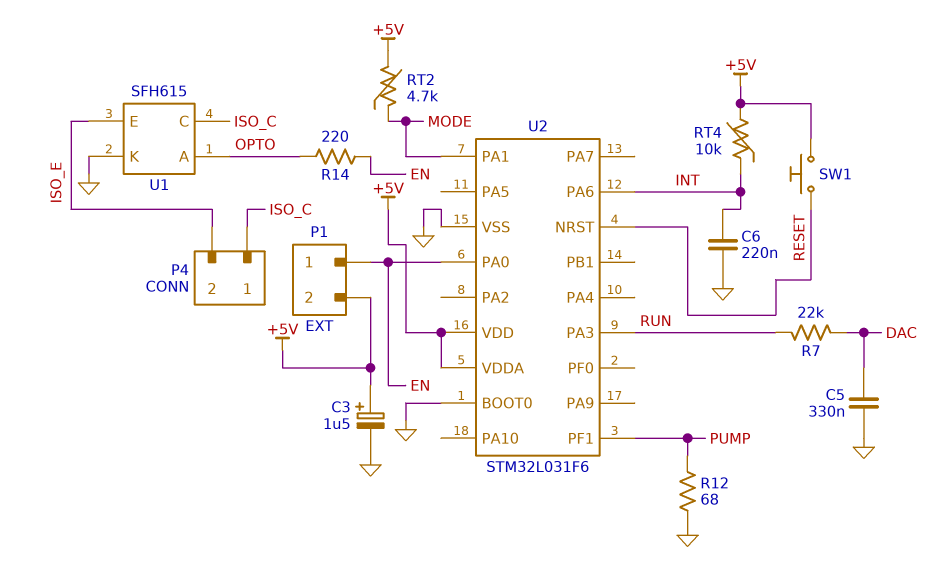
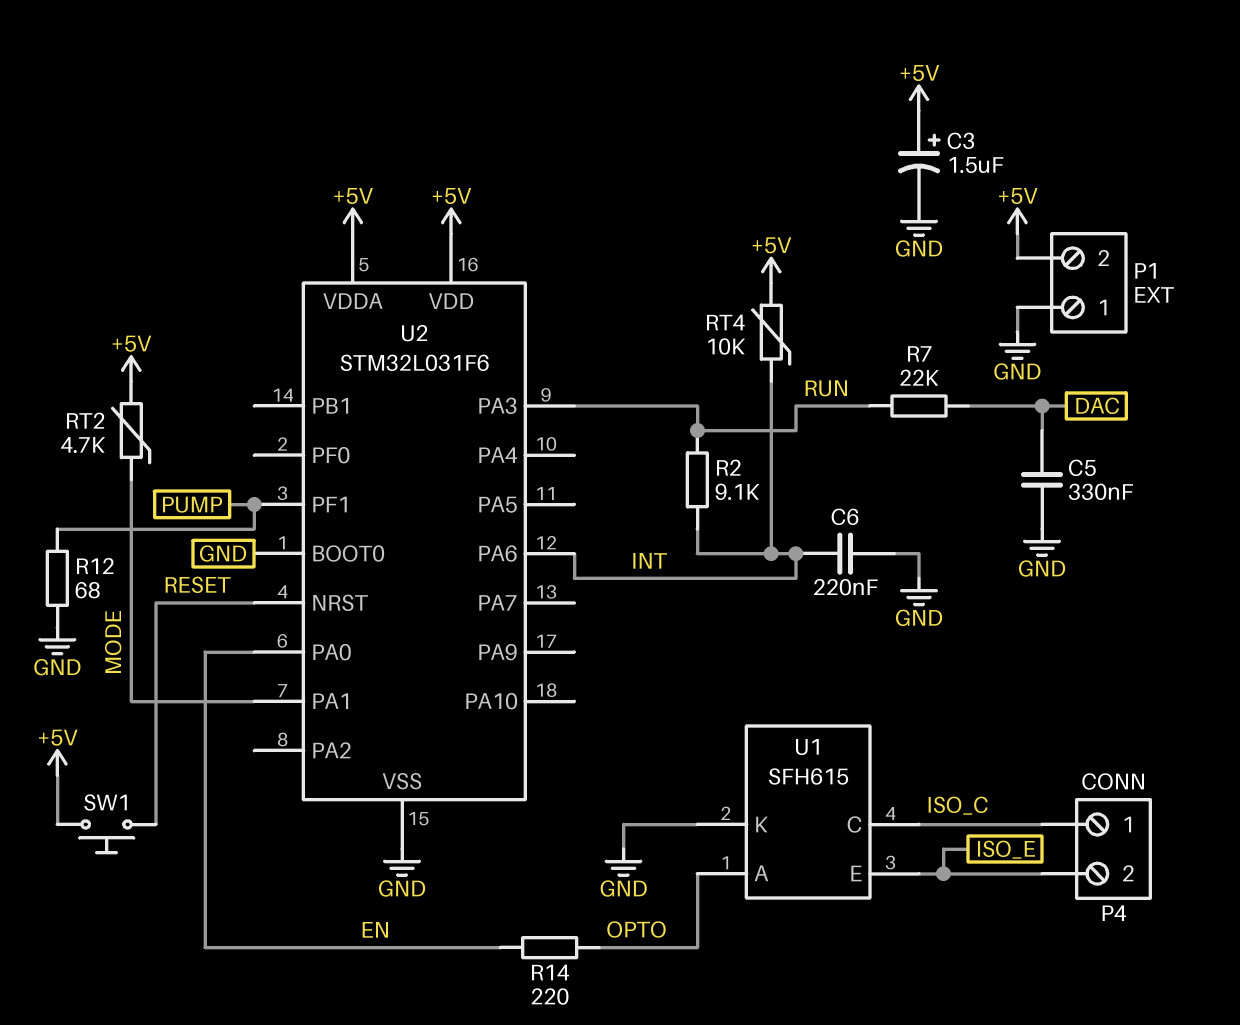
P1 pin 1: EN -> GND
R2: none -> 9.1k (INT, RUN)

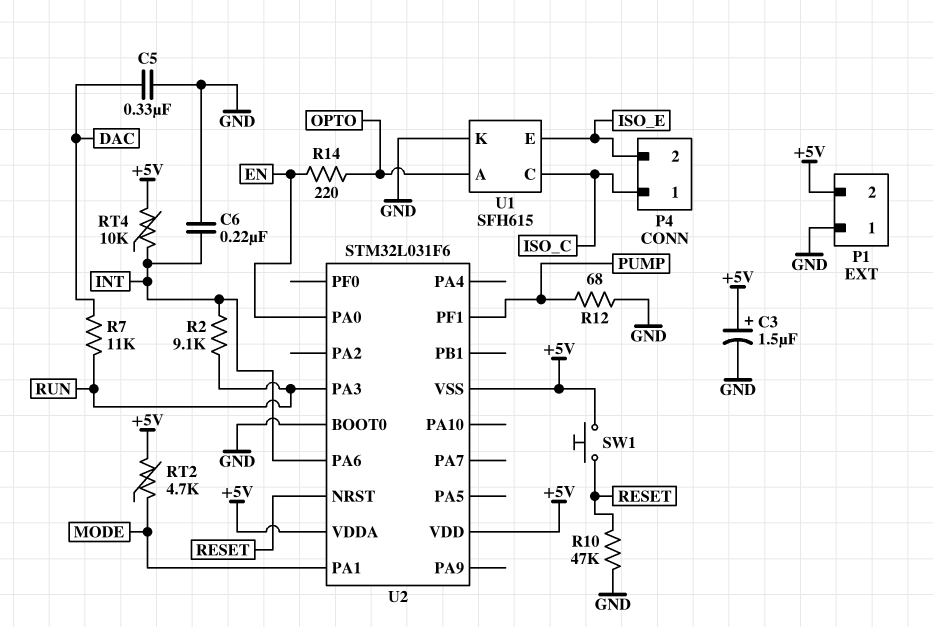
R7: 22k (DAC, RUN) -> 11k (DAC, RUN)
R10: none -> 47k (GND, RESET)
U2 pin VSS: GND -> +5V

